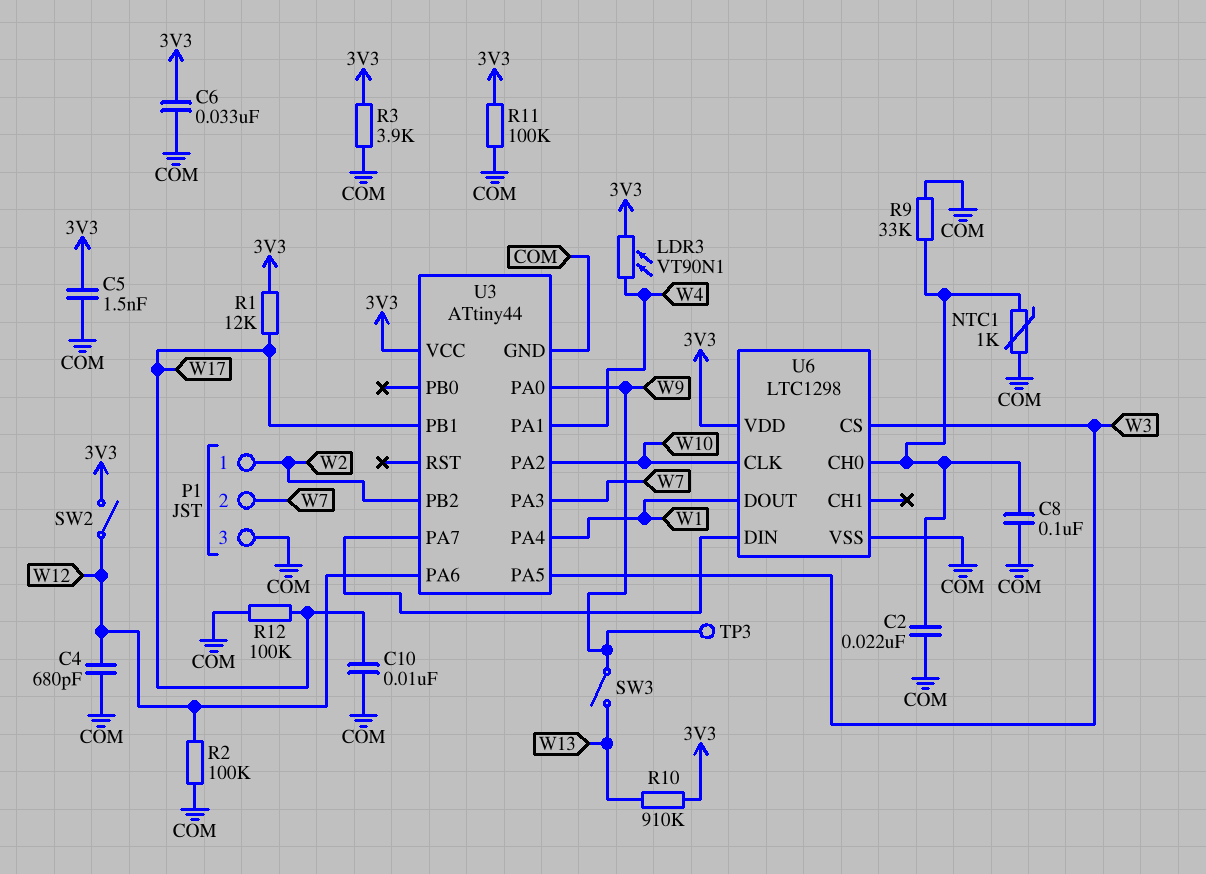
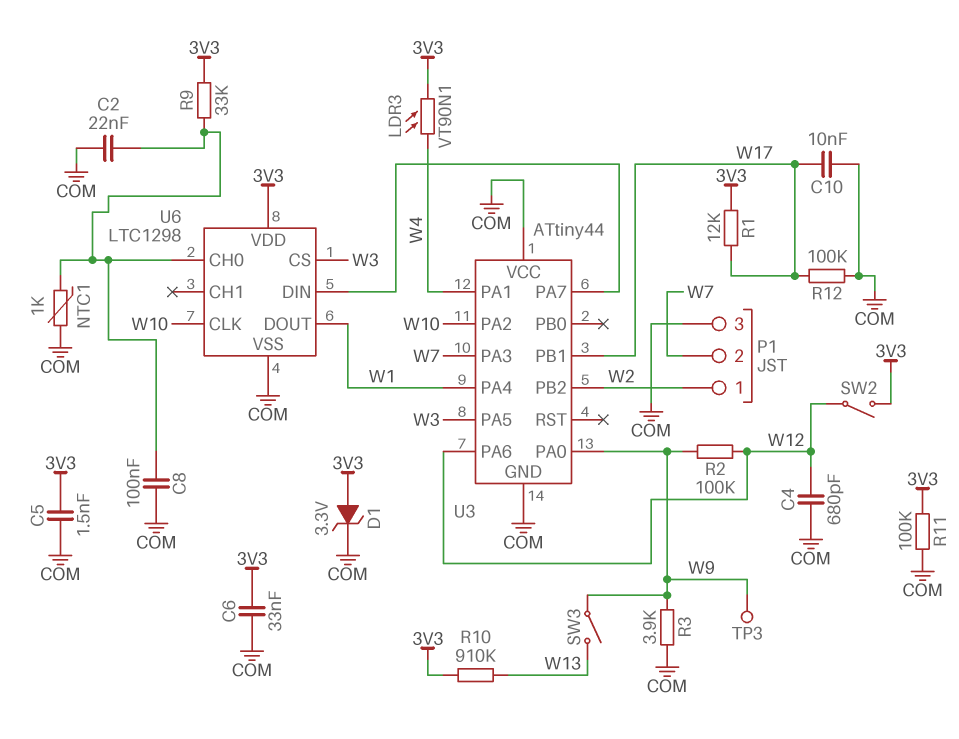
D1: none -> zener 3.3V (A 3V3, K COM)
R2: 100k (COM, W12) -> 100k (W9, W12)
R3: 3.9k (3V3, COM) -> 3.9k (COM, W9)
R9: 33k (COM, U6/CH0) -> 33k (3V3, U6/CH0)
U3 pin VCC: 3V3 -> COM

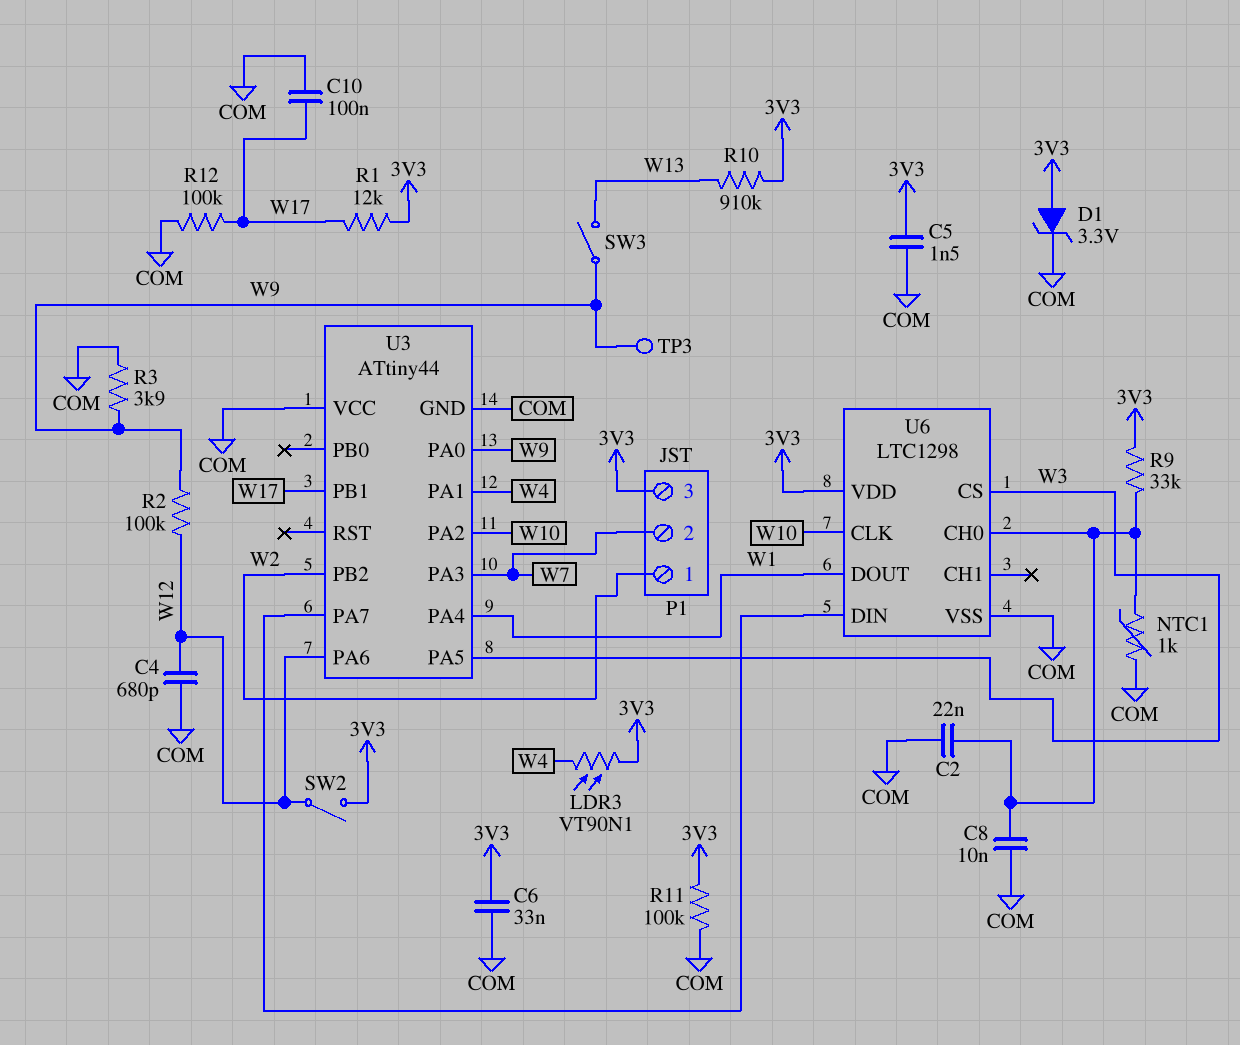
C8: 100nF (COM, U6/CH0) -> 10nF (COM, U6/CH0)
C10: 10nF (COM, W17) -> 100nF (COM, W17)
P1 pin 3: COM -> 3V3

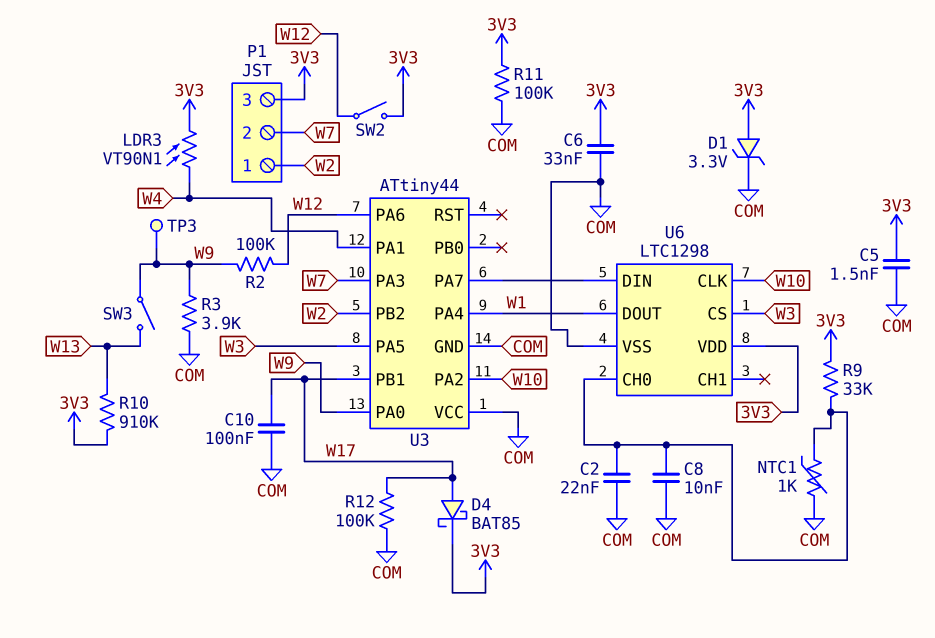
C4: 680pF (COM, W12) -> none
D4: none -> schottky BAT85 (A W17, K 3V3)
R1: 12k (3V3, W17) -> none

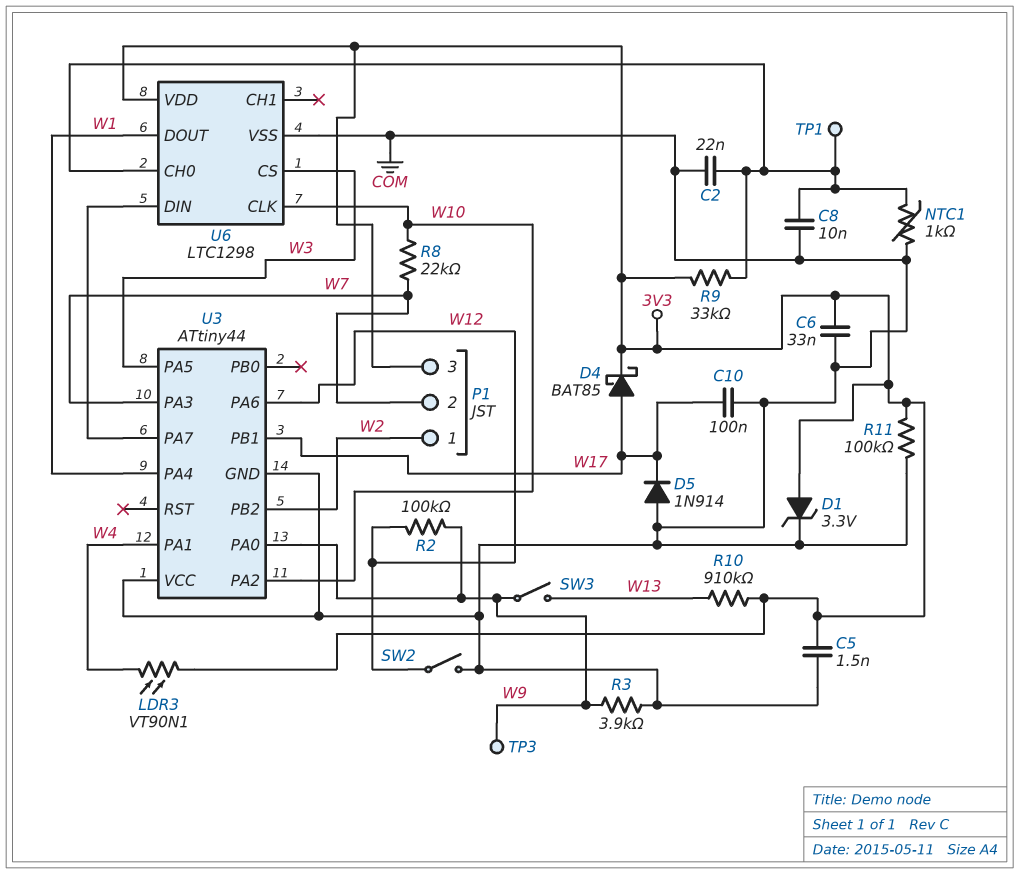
D5: none -> diode 1N914 (A COM, K W17)
R8: none -> 22k (W7, W10)
R12: 100k (COM, W17) -> none
SW2: switch (3V3, W12) -> switch (COM, W12)
TP1: none -> test point (U6/CH0)

